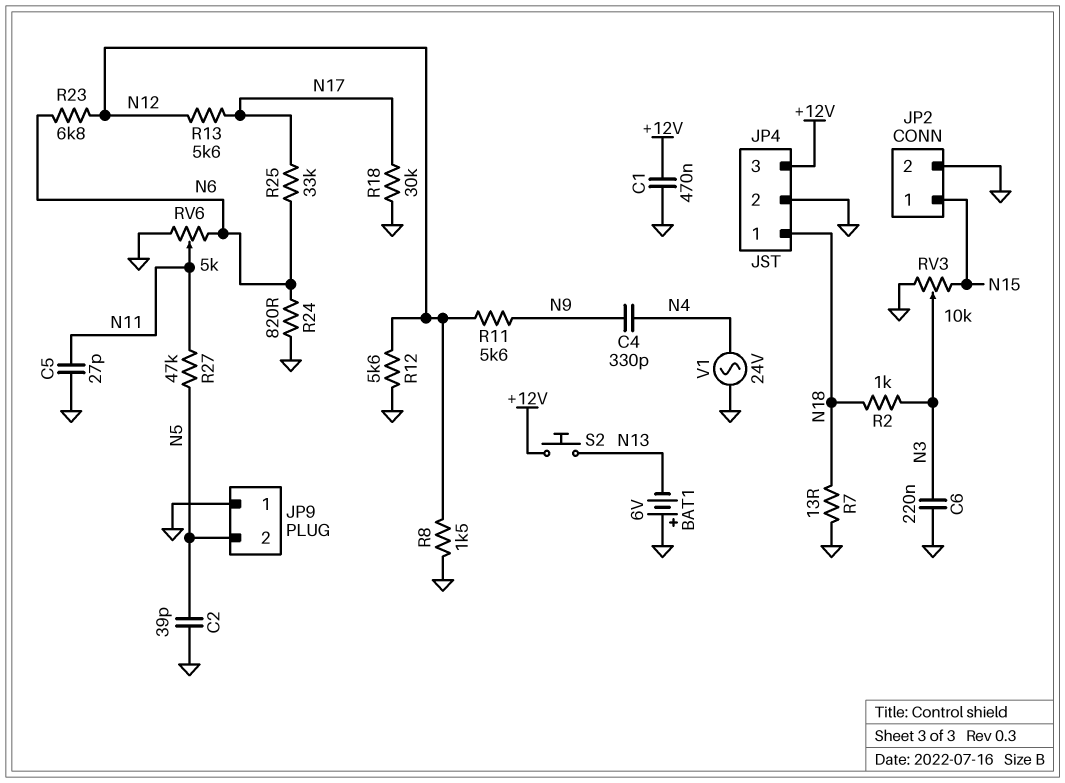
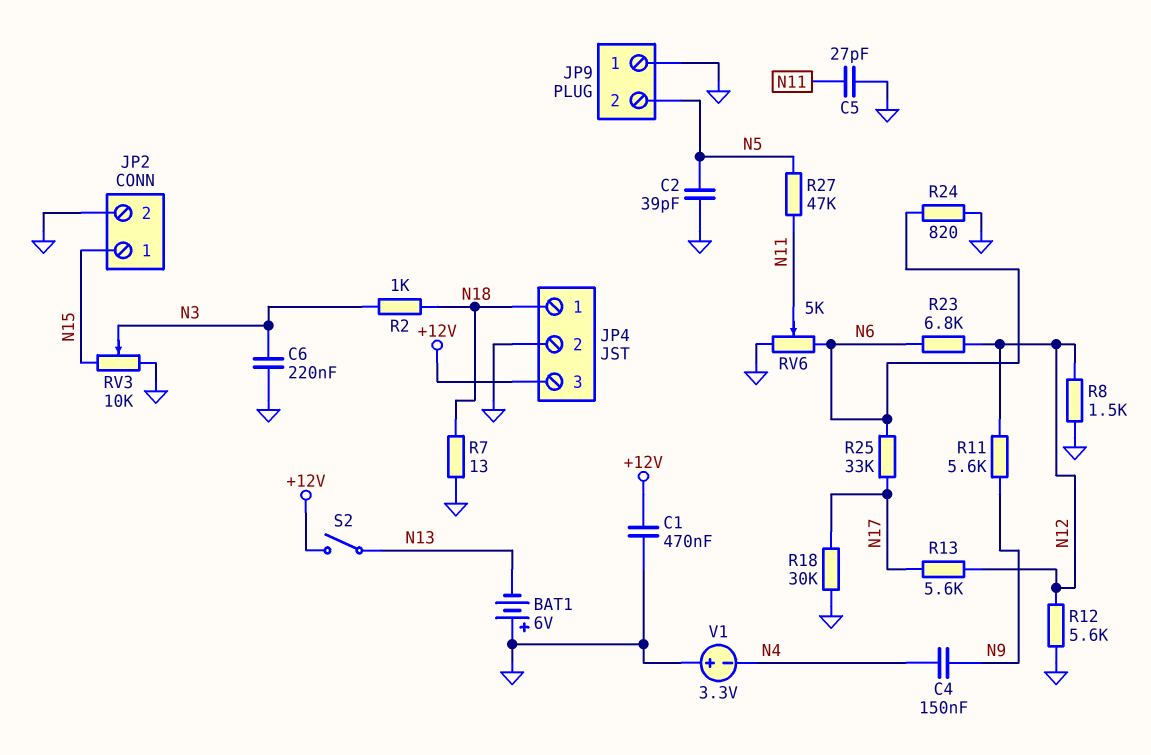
C4: 330pF (N4, N9) -> 150nF (N4, N9)
S2: button (+12V, N13) -> switch (+12V, N13)
V1: AC 24V (GND, N4) -> 3.3V (plus GND, minus N4)

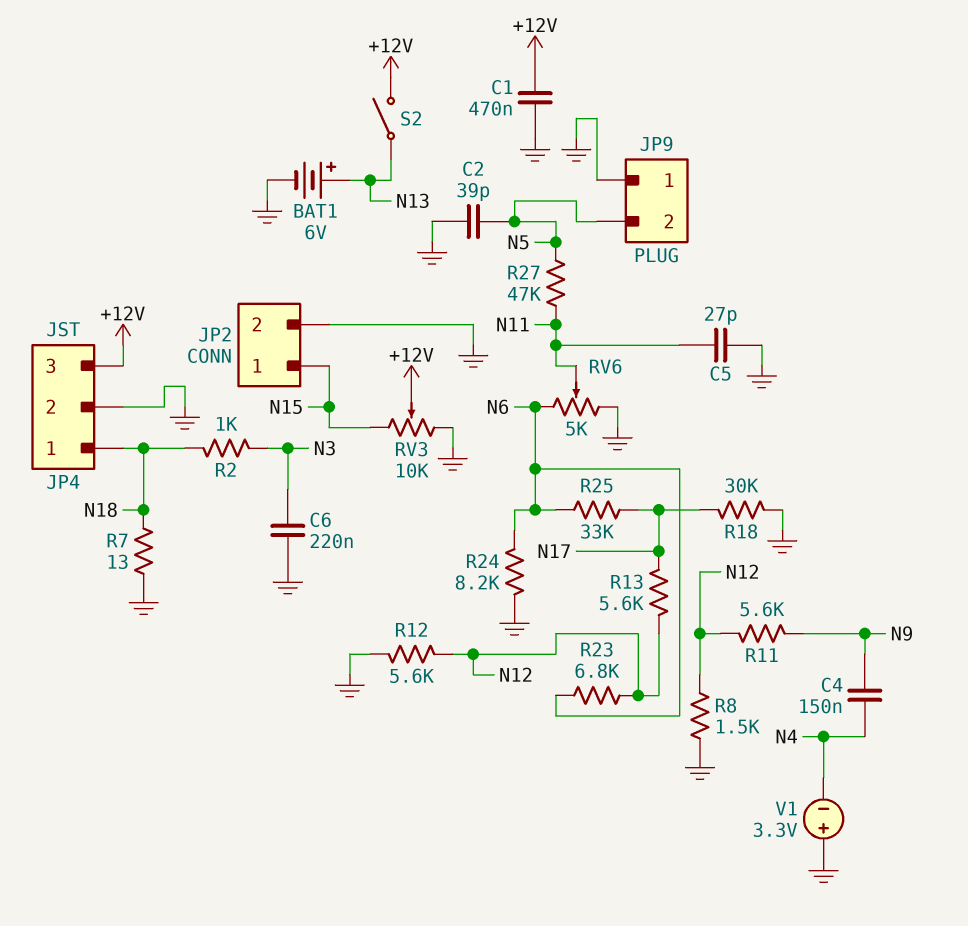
BAT1: 6V (plus GND, minus N13) -> 6V (plus N13, minus GND)
R24: 820 (GND, N6) -> 8.2k (GND, N6)
RV3: 10k (GND, N15, wiper N3) -> 10k (GND, N15, wiper +12V)

